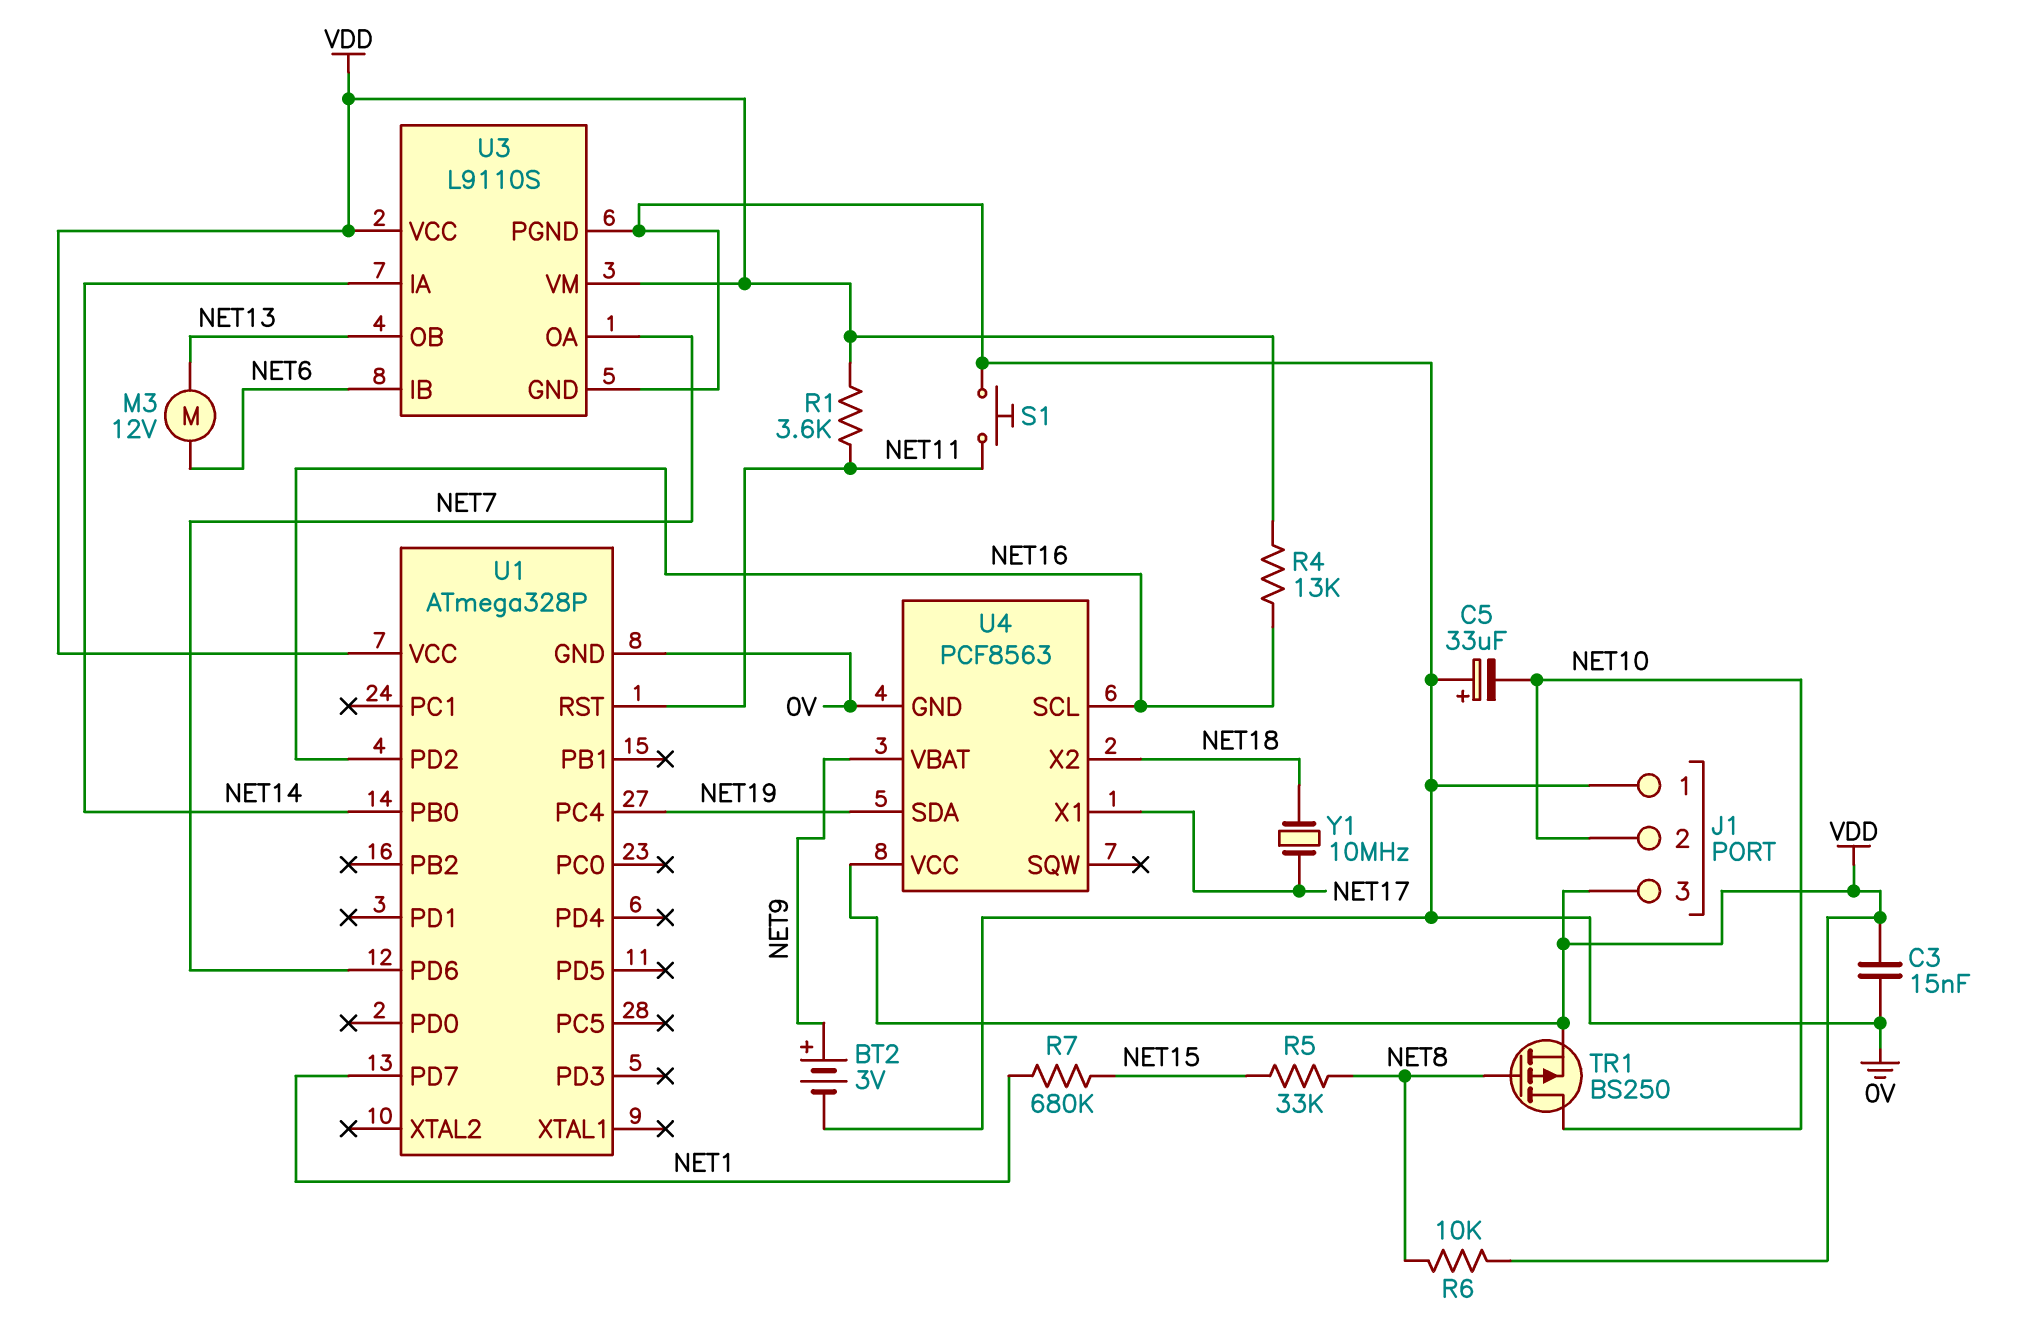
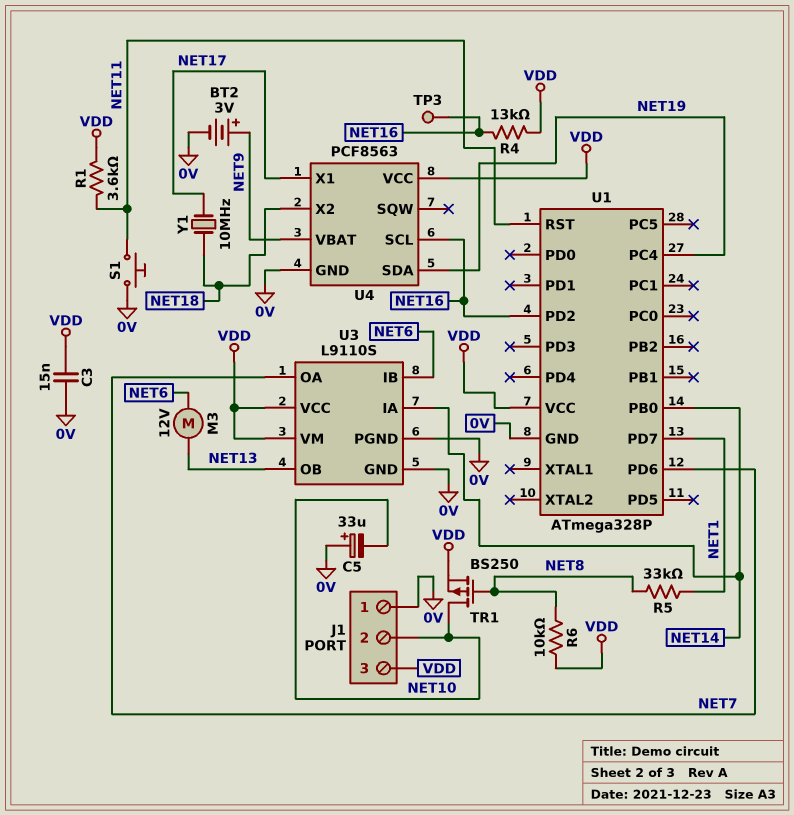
R5: 33k (NET8, NET15) -> 33k (NET1, NET8)
R7: 680k (NET1, NET15) -> none
TP3: none -> test point (NET16)

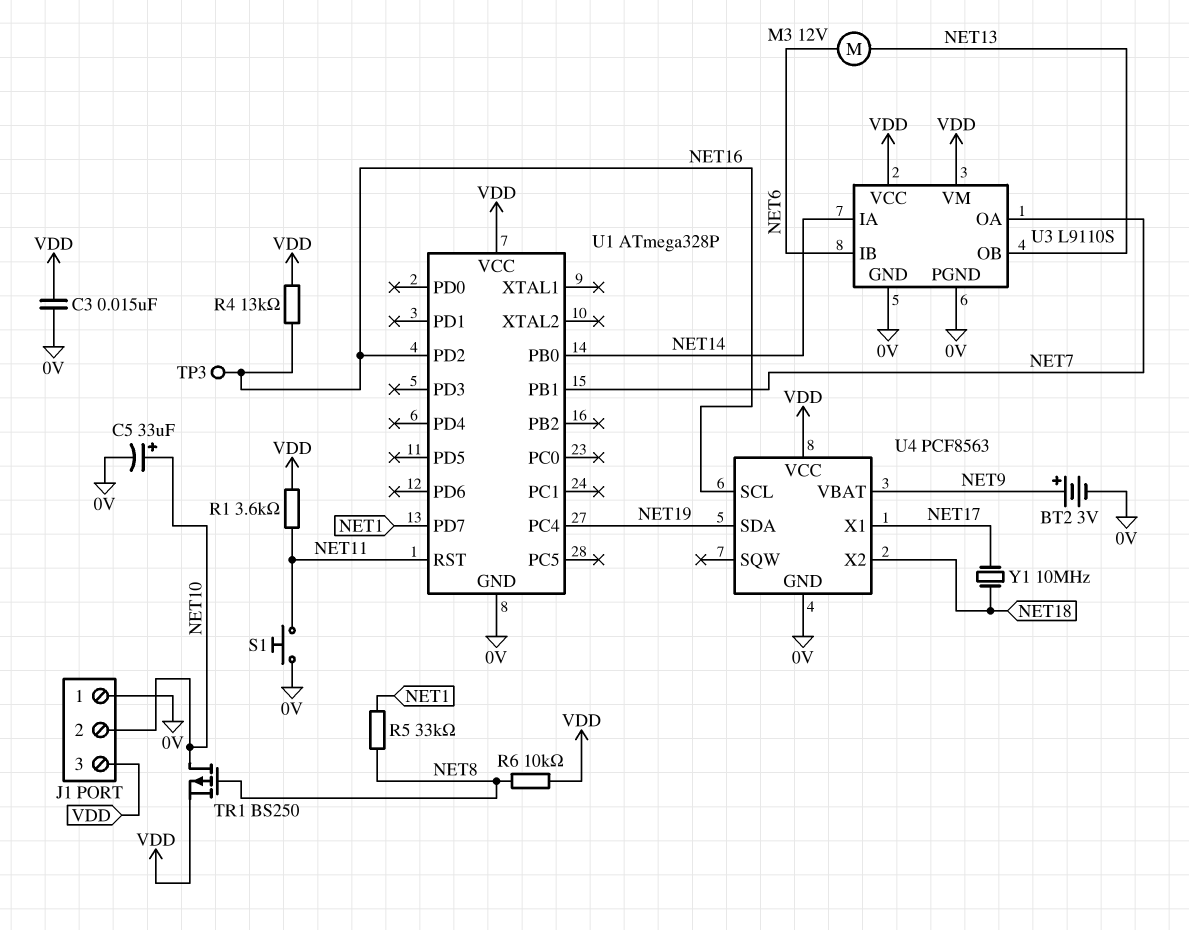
C5: 33uF (plus 0V, minus NET10) -> 33uF (plus NET10, minus 0V)
U1 pin PB1: none -> NET7
U1 pin PD6: NET7 -> none

